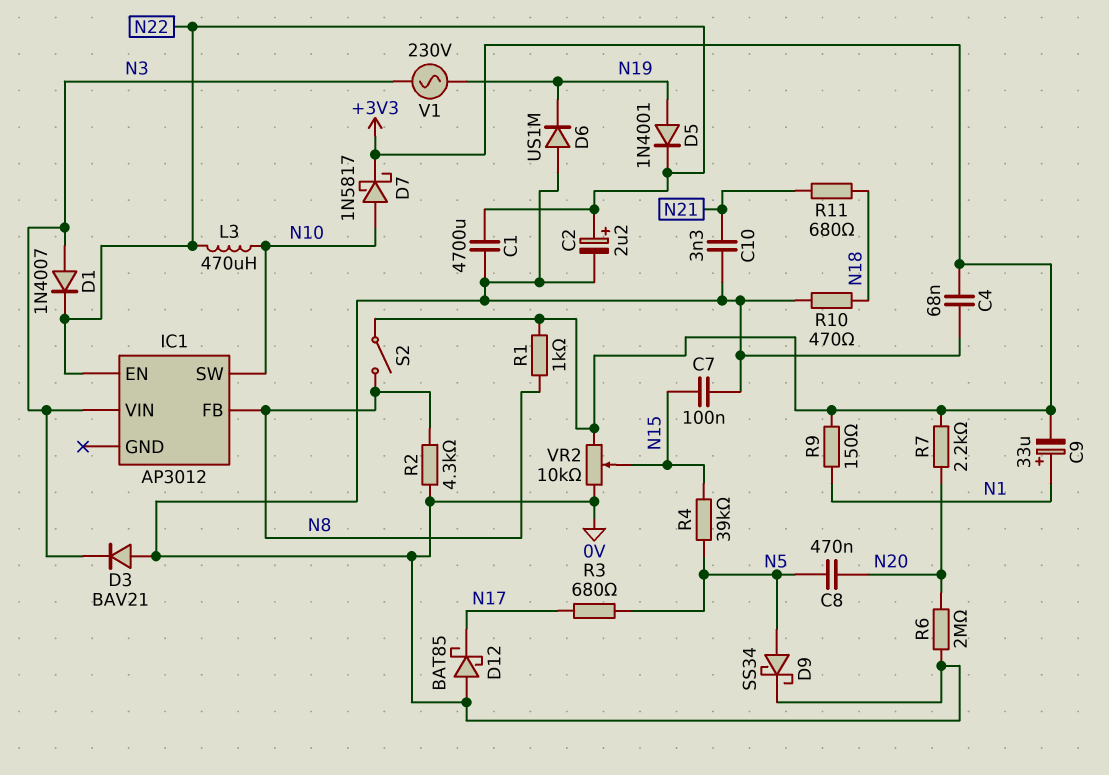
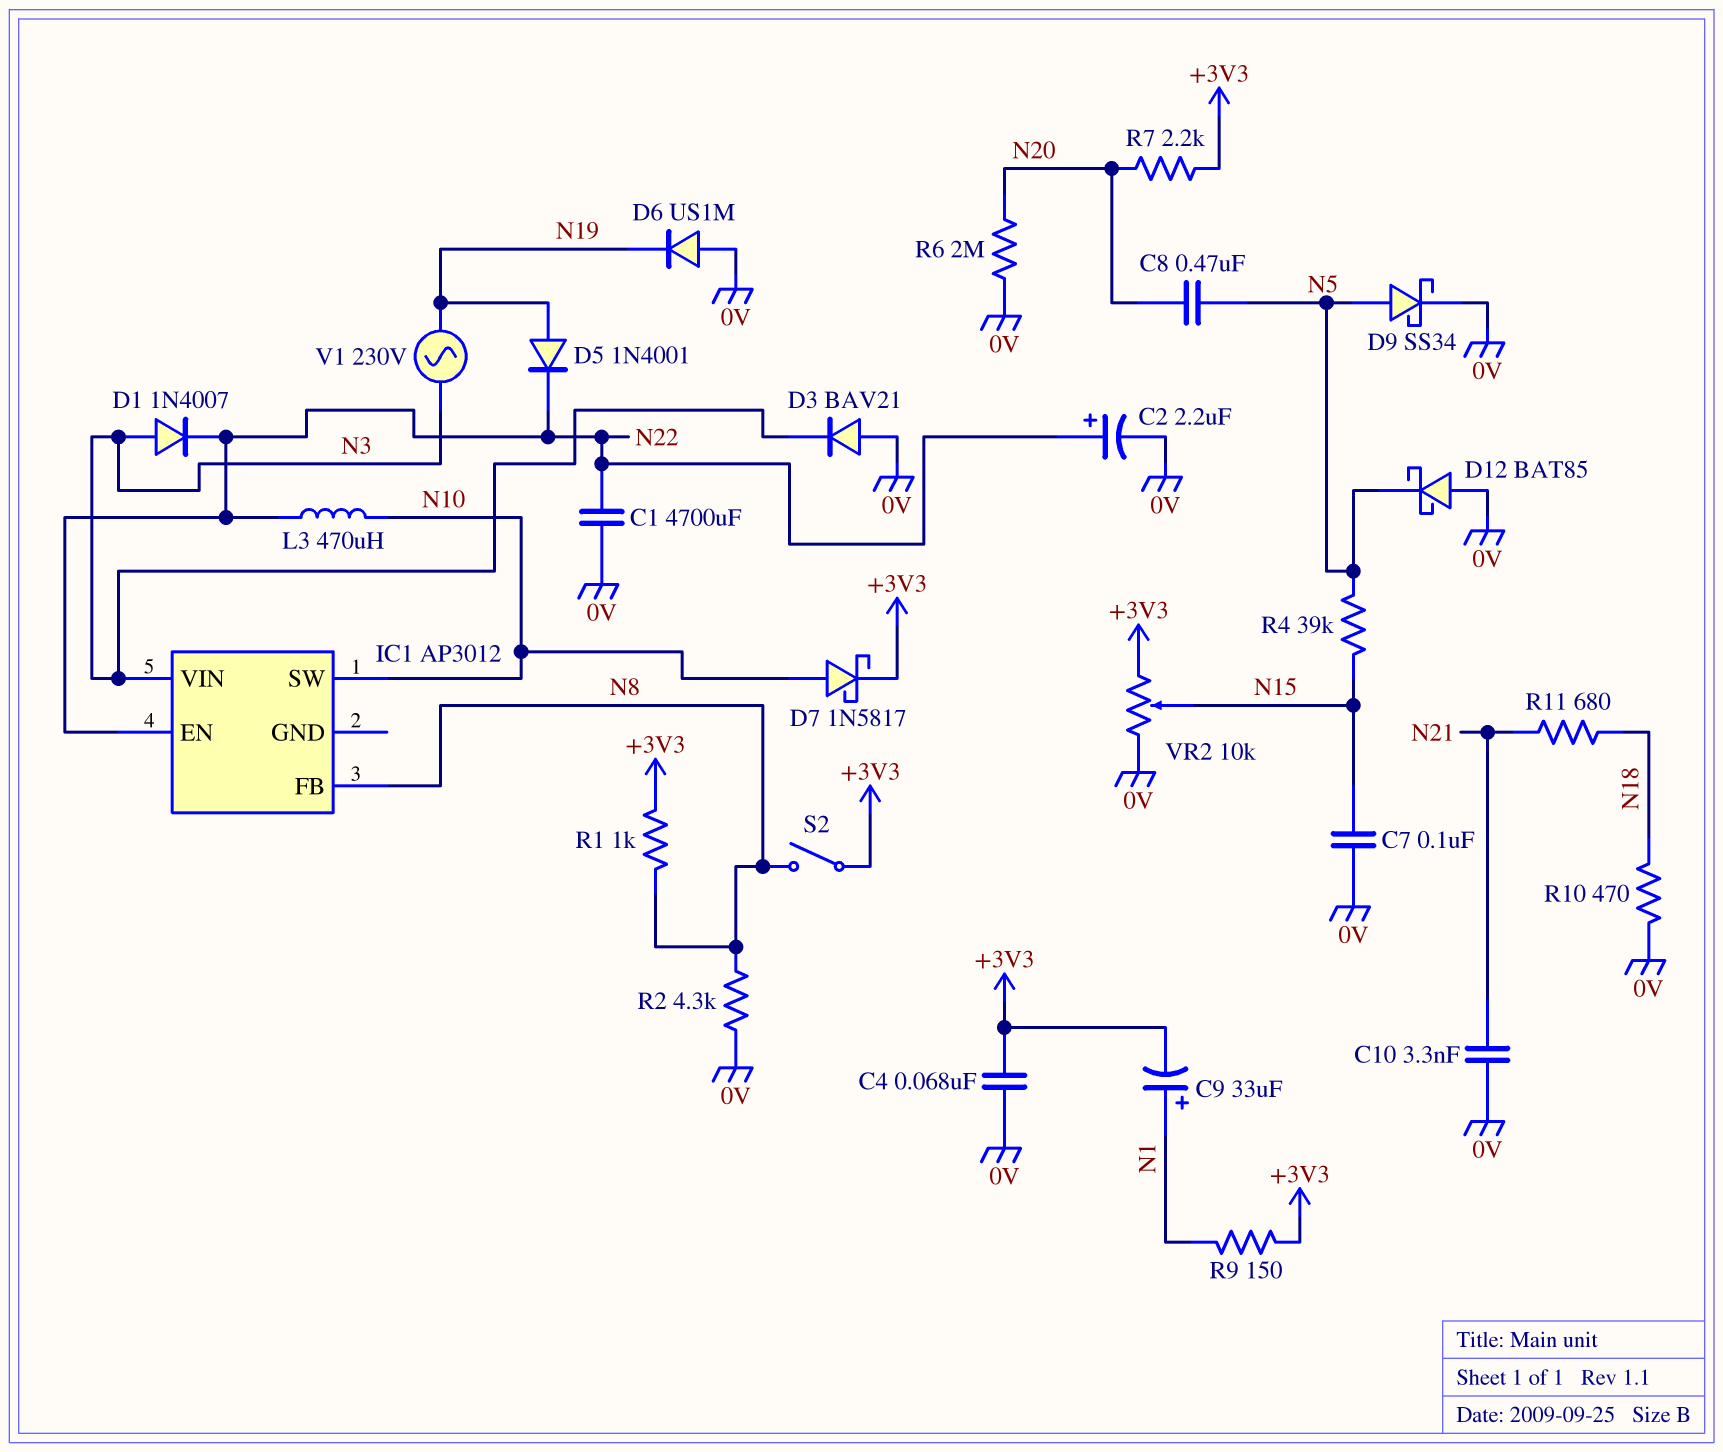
D12: schottky BAT85 (A 0V, K N17) -> schottky BAT85 (A 0V, K N5)
R3: 680 (N5, N17) -> none

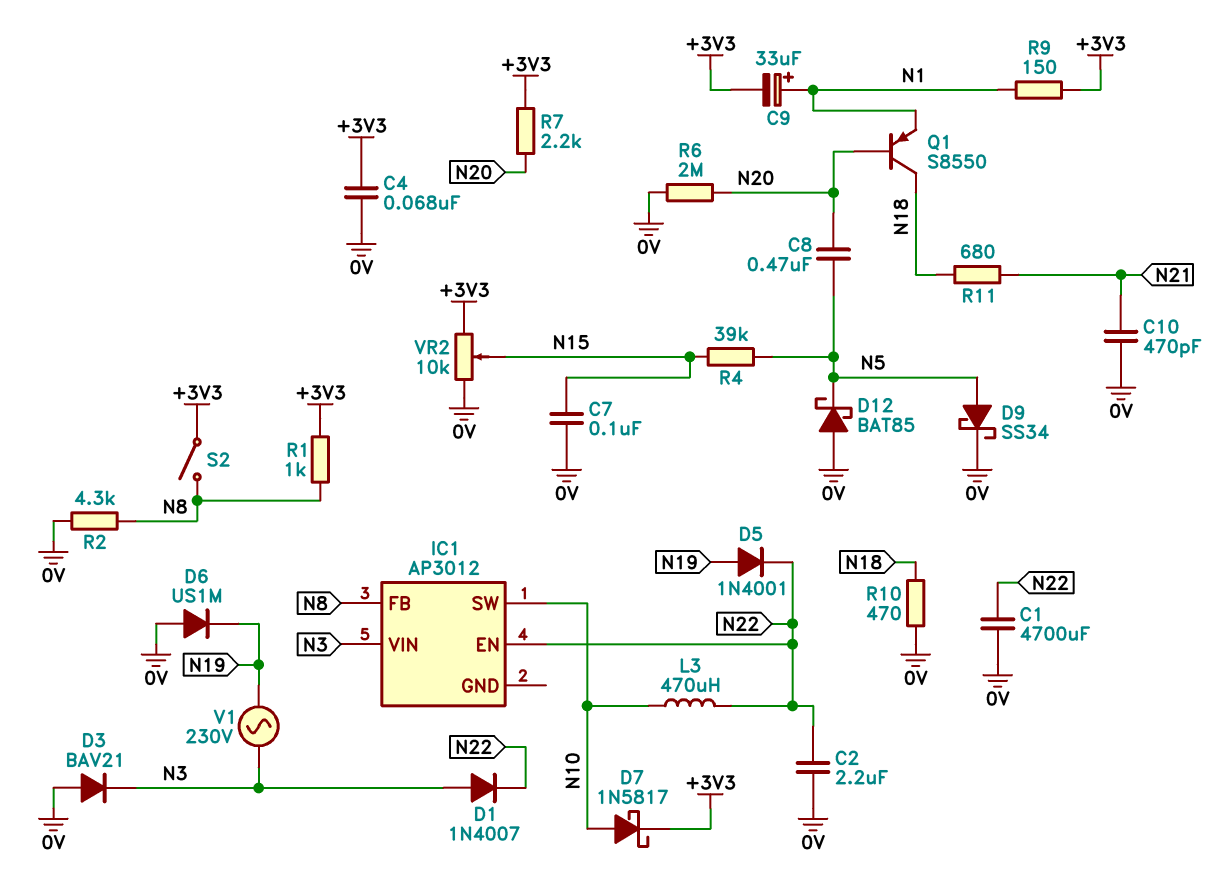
C2: 2.2uF (plus N22, minus 0V) -> 2.2uF (0V, N22)
C10: 3.3nF (0V, N21) -> 470pF (0V, N21)
Q1: none -> PNP S8550 (B N20, C N18, E N1)

